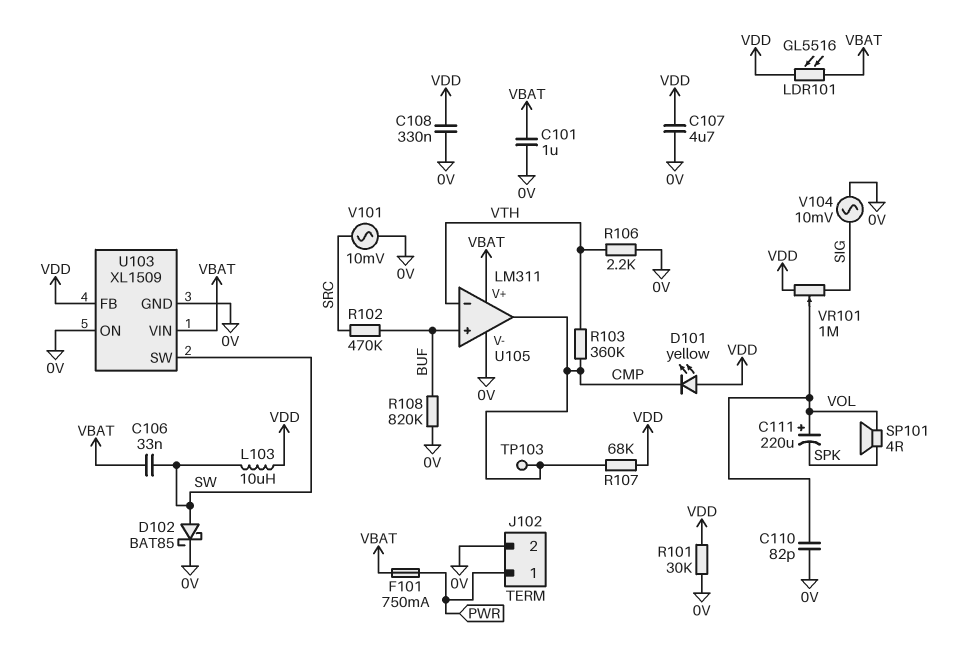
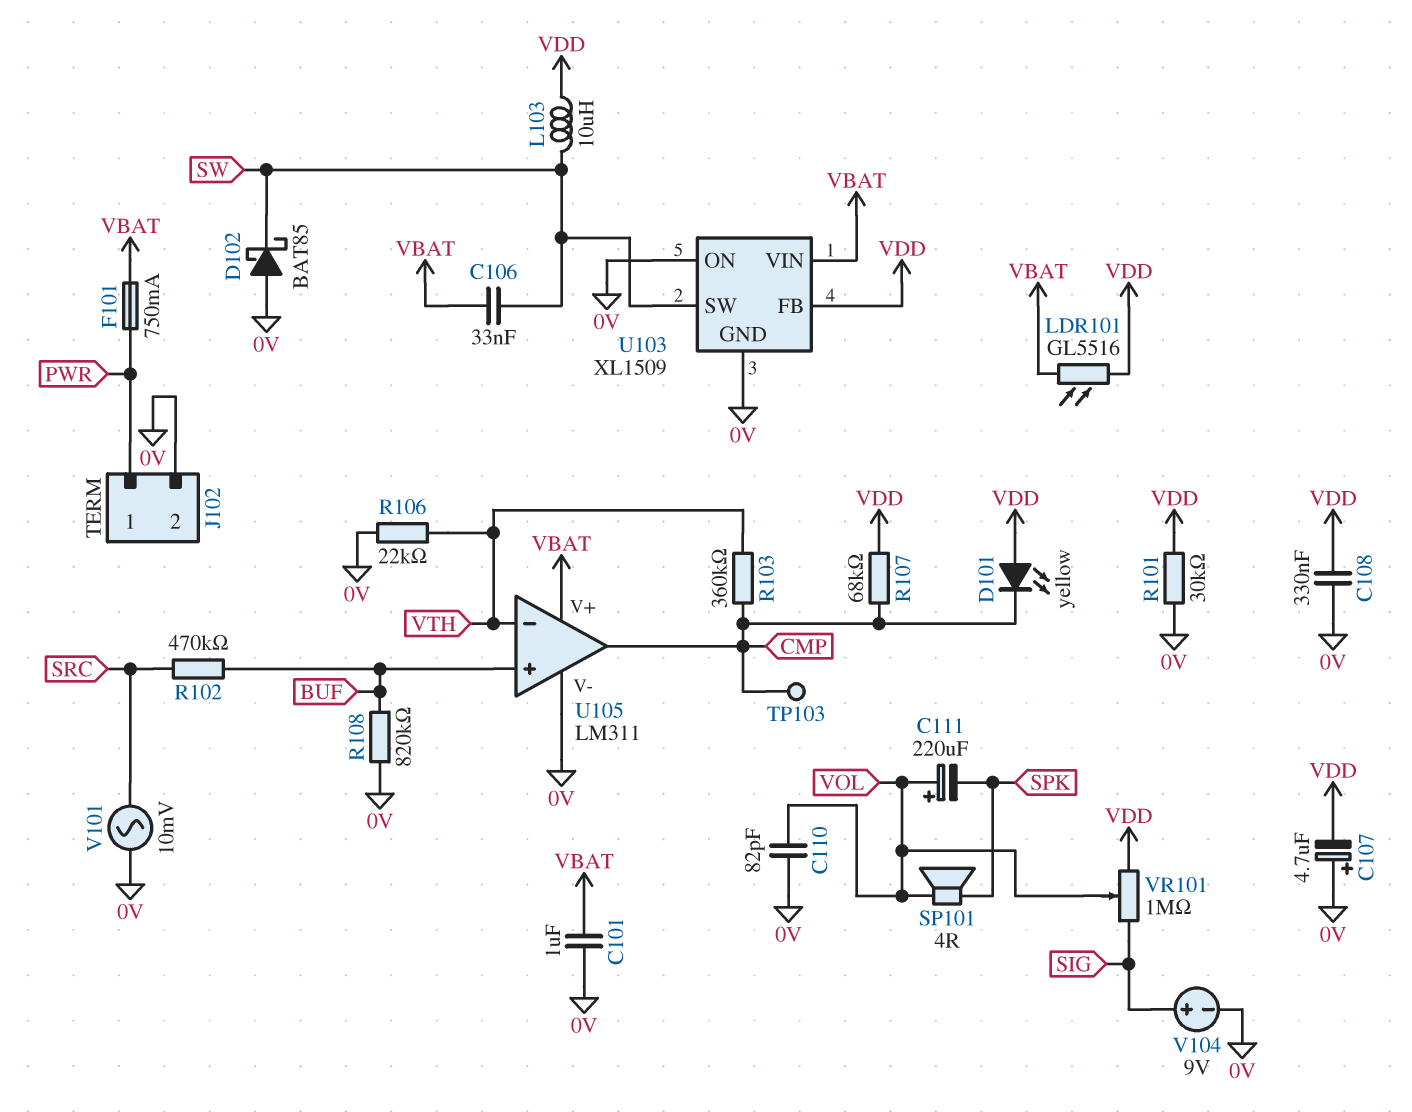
C107: 4.7uF (0V, VDD) -> 4.7uF (plus 0V, minus VDD)
D102: schottky BAT85 (A SW, K 0V) -> schottky BAT85 (A 0V, K SW)
R106: 2.2k (0V, VTH) -> 22k (0V, VTH)
V104: AC 10mV (0V, SIG) -> 9V (plus SIG, minus 0V)

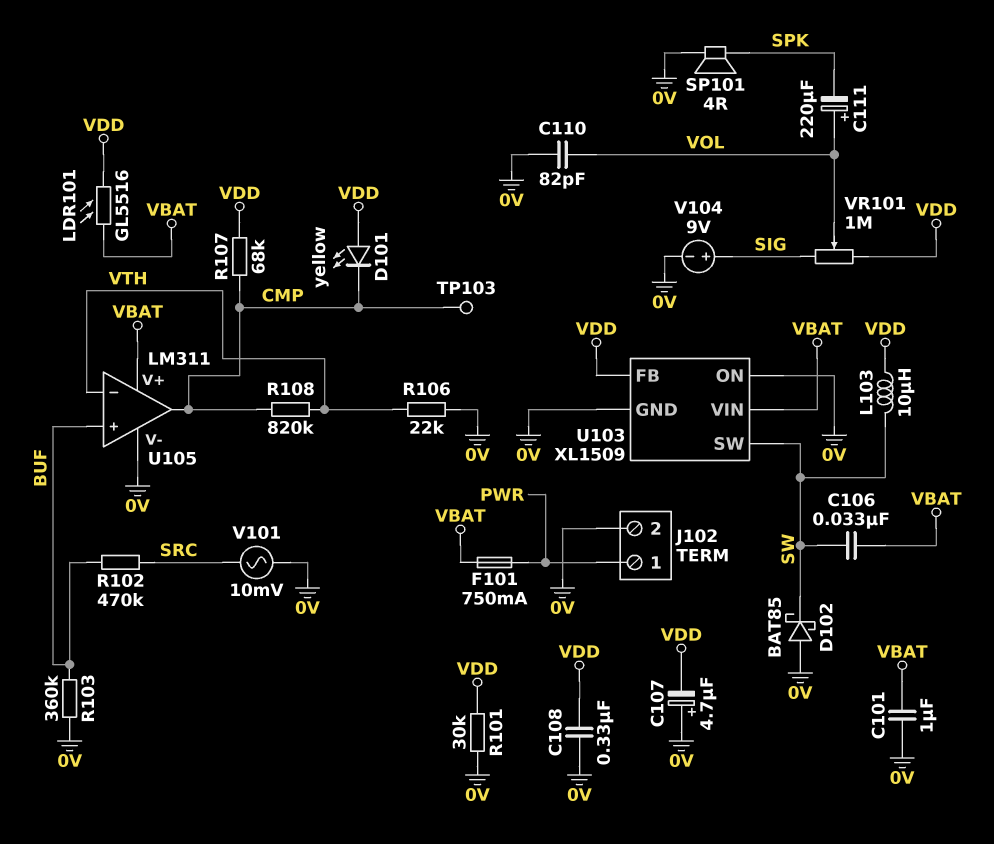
R103: 360k (CMP, VTH) -> 360k (0V, BUF)
R108: 820k (0V, BUF) -> 820k (CMP, VTH)
SP101: speaker 4R (SPK, VOL) -> speaker 4R (0V, SPK)

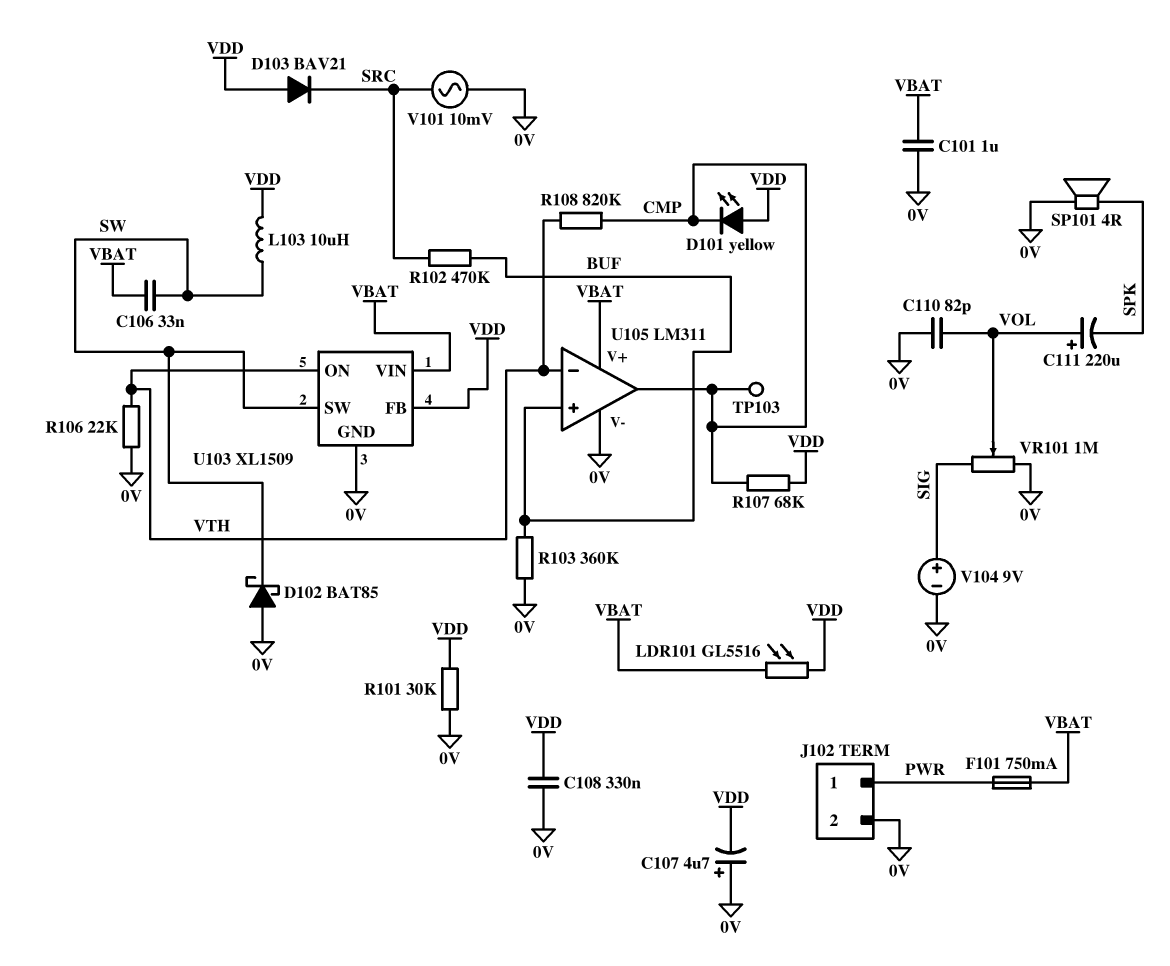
D103: none -> diode BAV21 (A VDD, K SRC)
U103 pin ON: 0V -> VTH
VR101: 1M (SIG, VDD, wiper VOL) -> 1M (0V, SIG, wiper VOL)

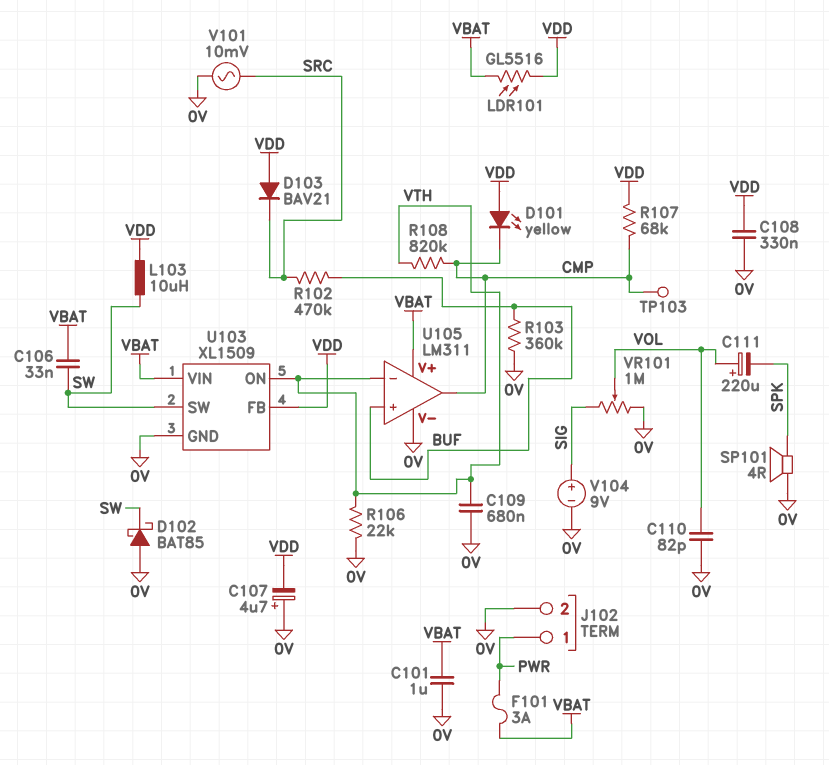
C109: none -> 680nF (0V, VTH)
F101: 750mA (PWR, VBAT) -> 3A (PWR, VBAT)
R101: 30k (0V, VDD) -> none

